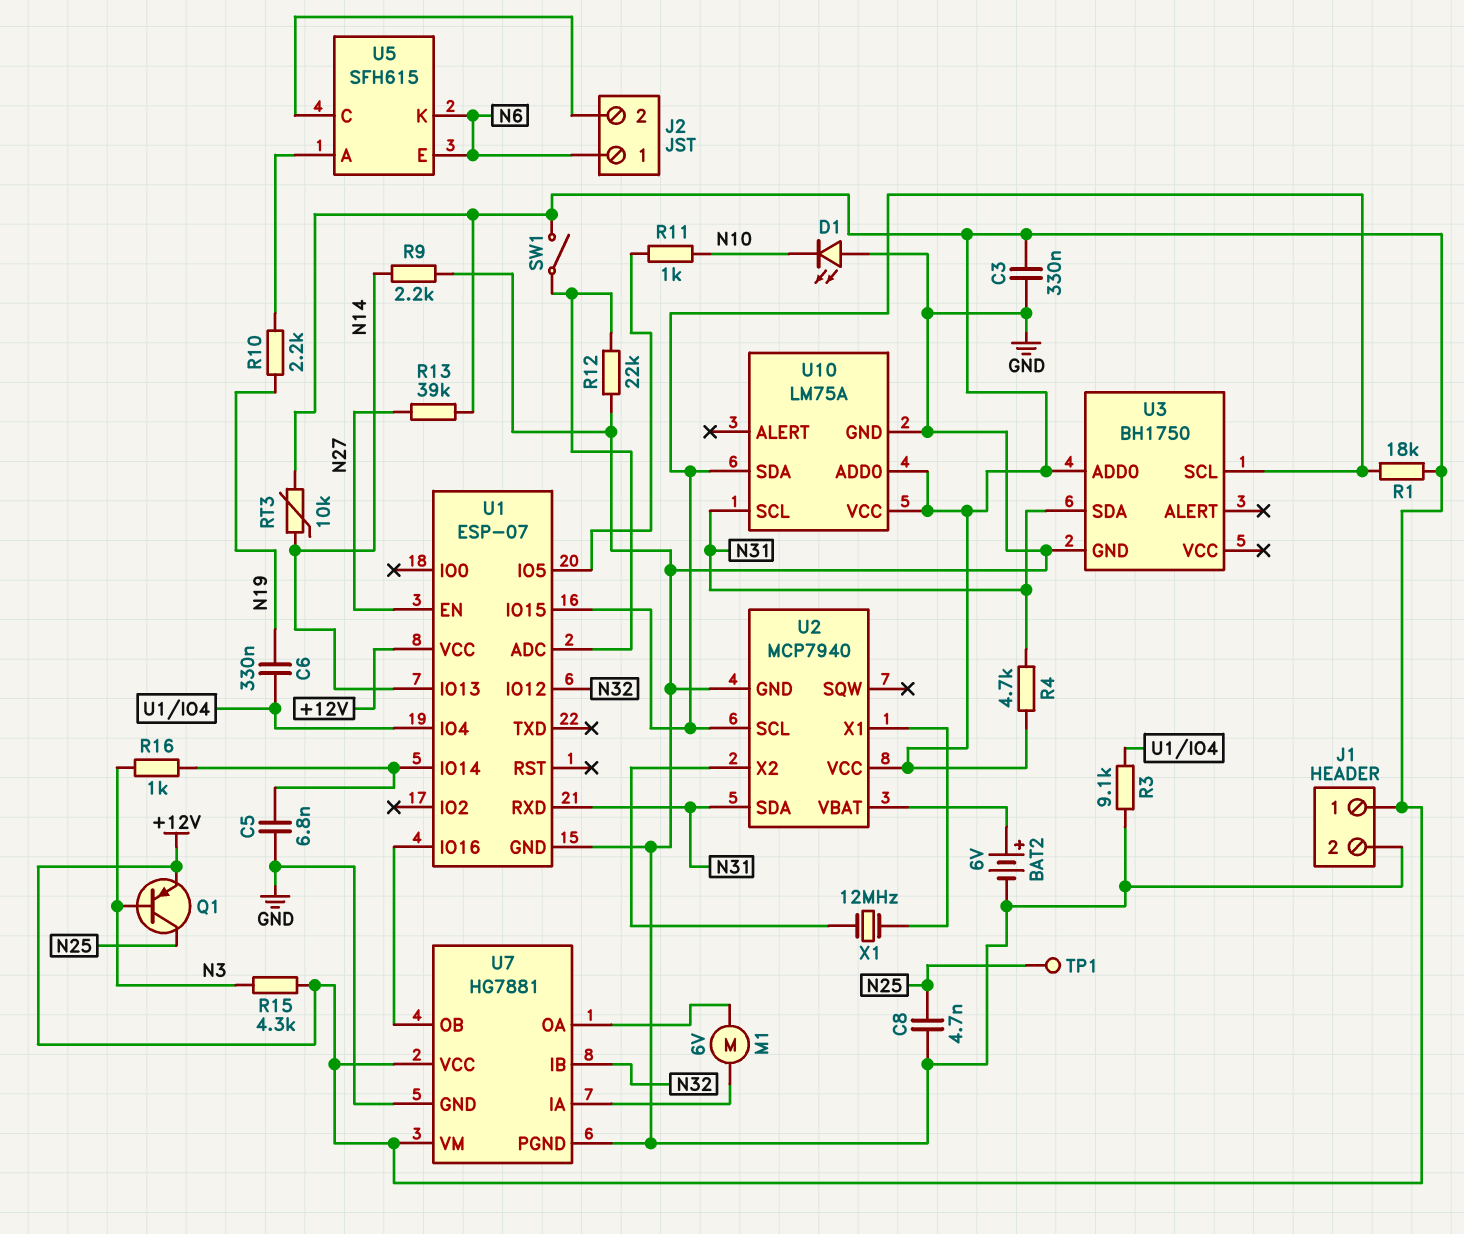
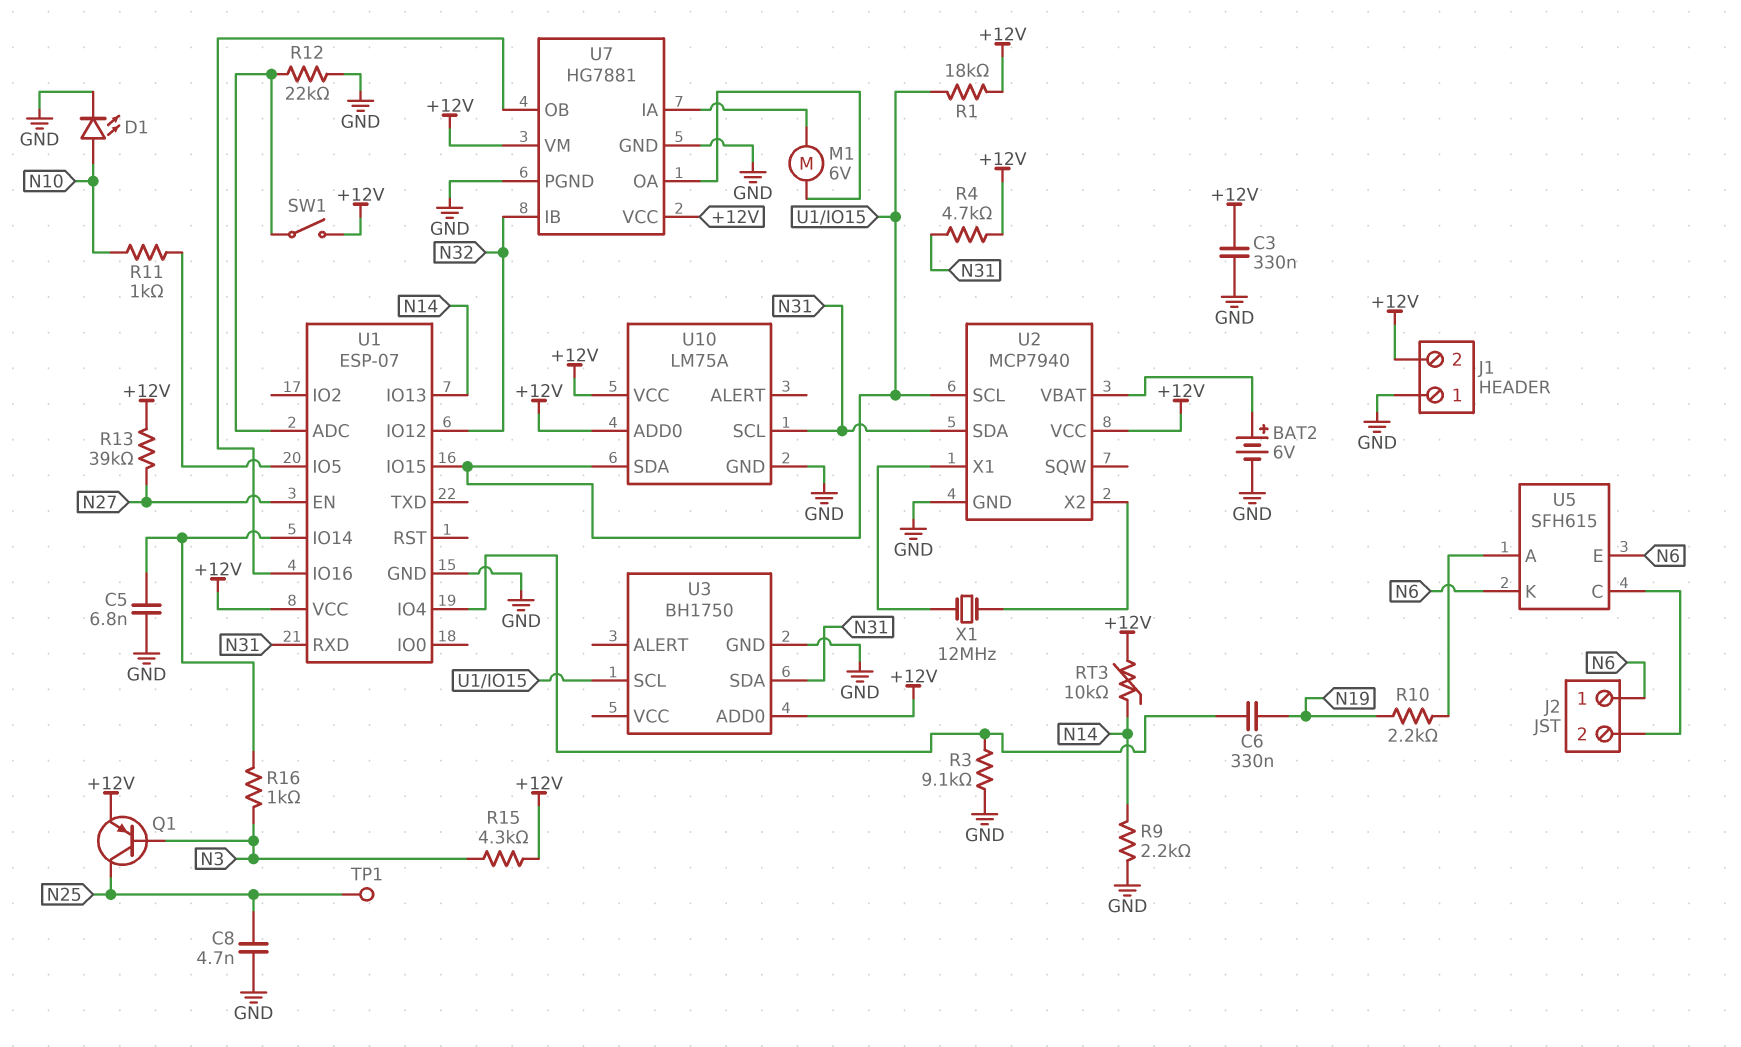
D1: LED (A GND, K N10) -> LED (A N10, K GND)
J1 pin 1: +12V -> GND
J1 pin 2: GND -> +12V

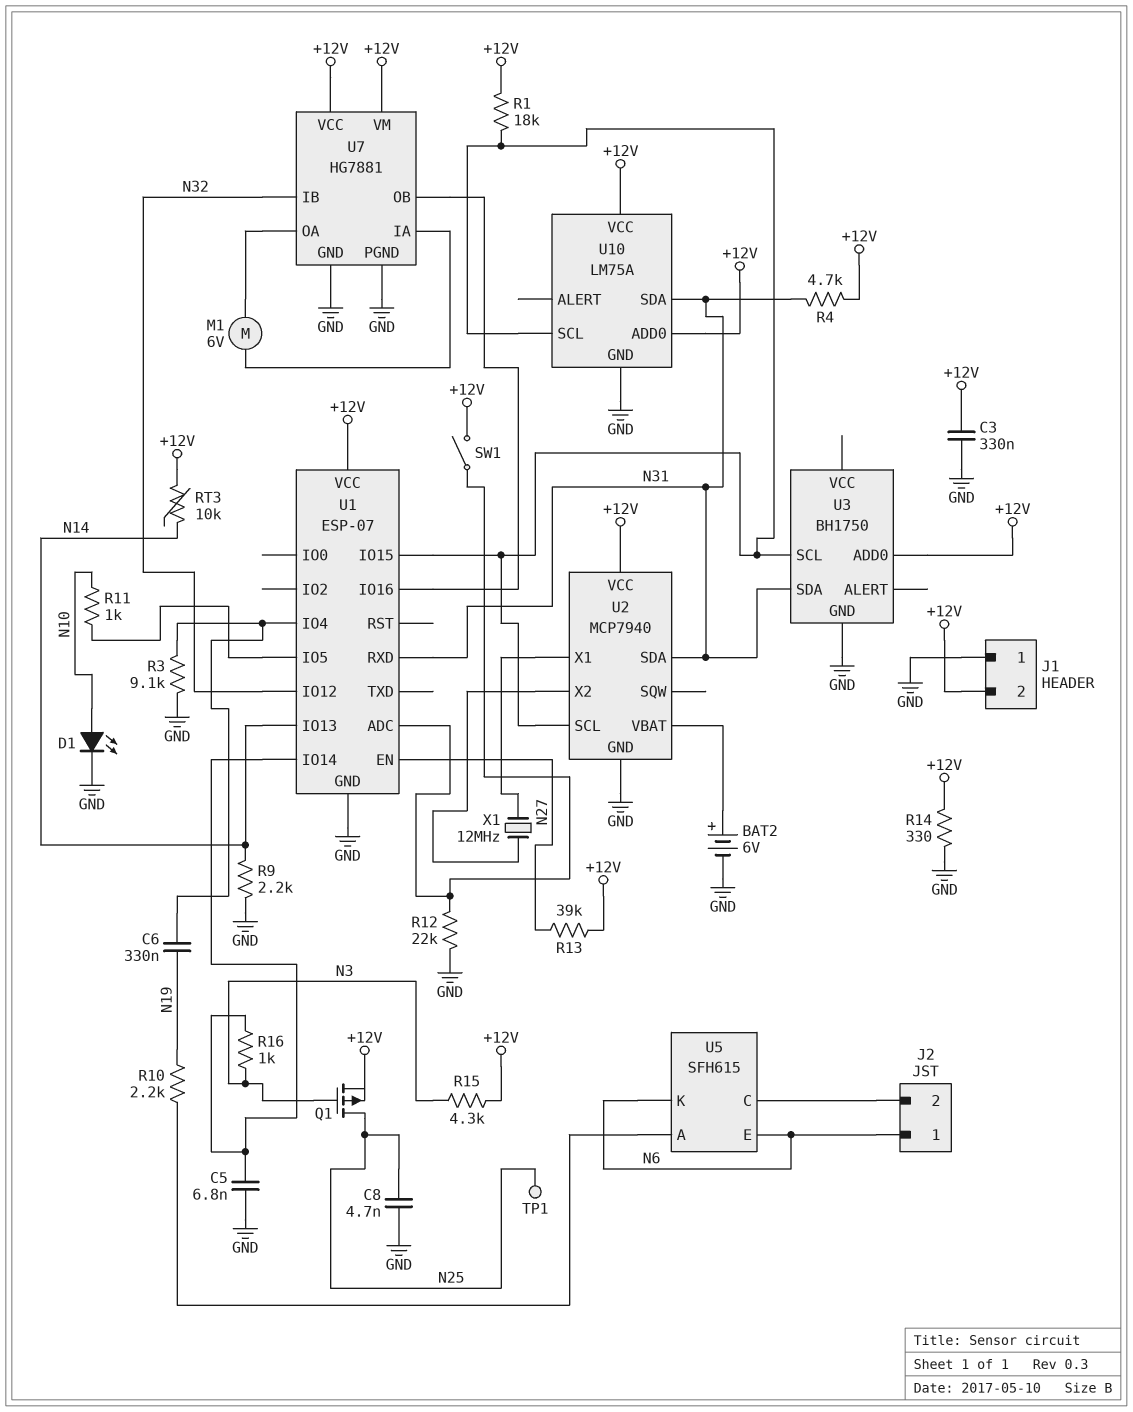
Q1: PNP (B N3, C N25, E +12V) -> PMOS (G N3, D N25, S +12V)
R14: none -> 330 (+12V, GND)
U10 pin SCL: N31 -> U1/IO15
U10 pin SDA: U1/IO15 -> N31

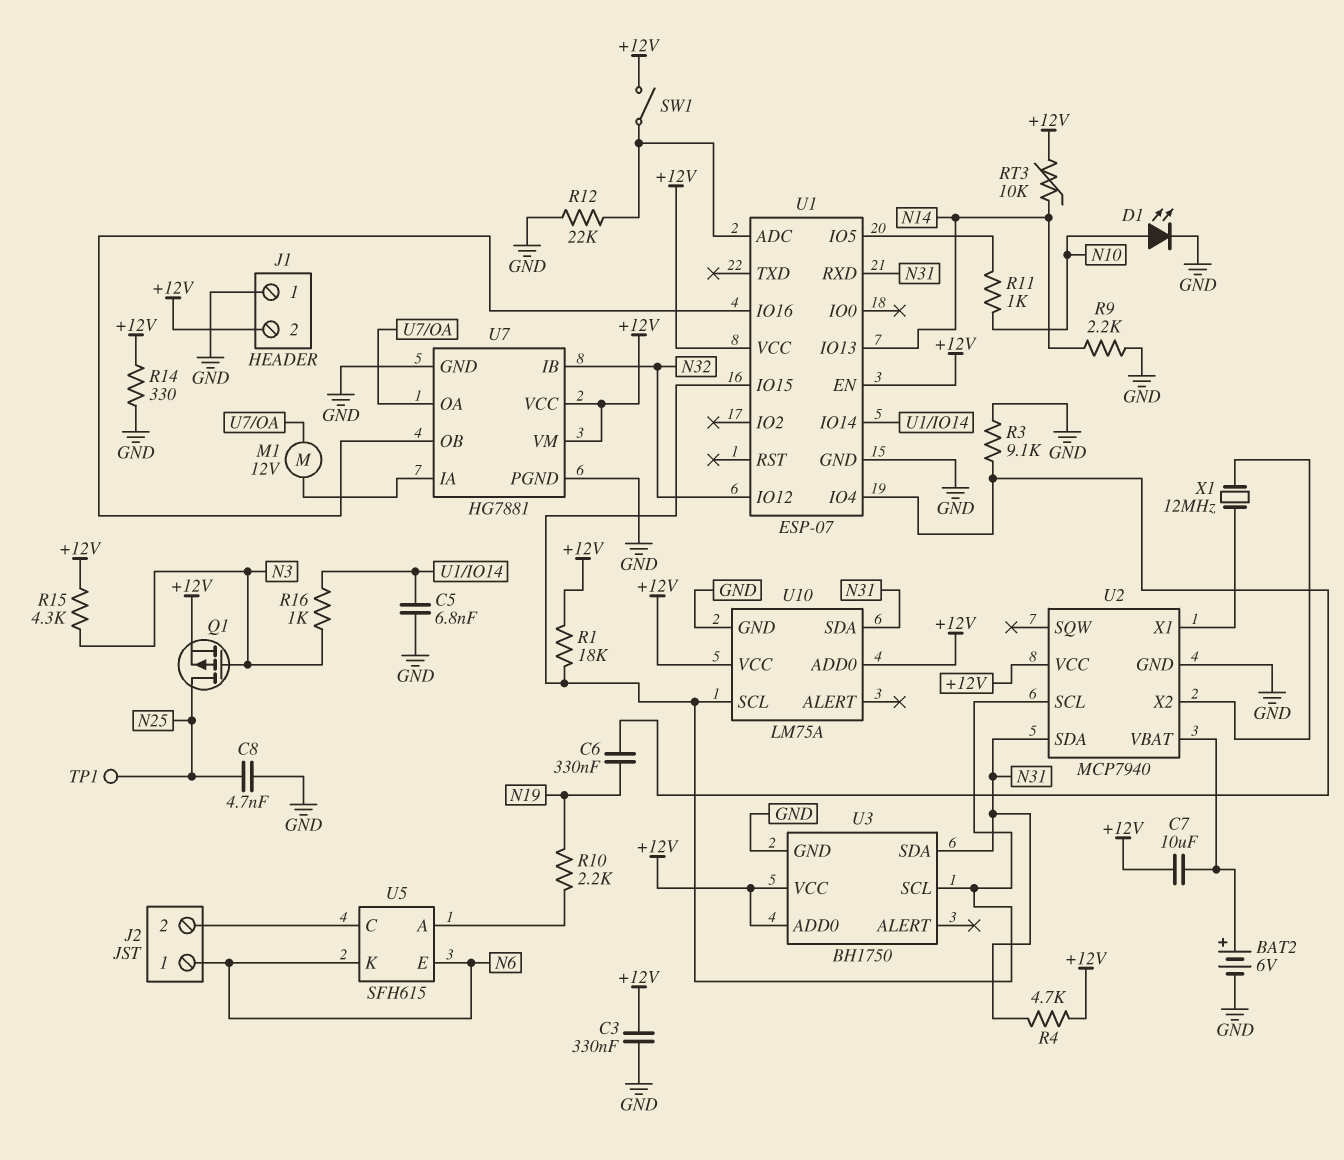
C7: none -> 10uF (+12V, U2/VBAT)
M1: motor 6V (U7/IA, U7/OA) -> motor 12V (U7/IA, U7/OA)
R13: 39k (+12V, N27) -> none
U1 pin EN: N27 -> +12V
U3 pin VCC: none -> +12V

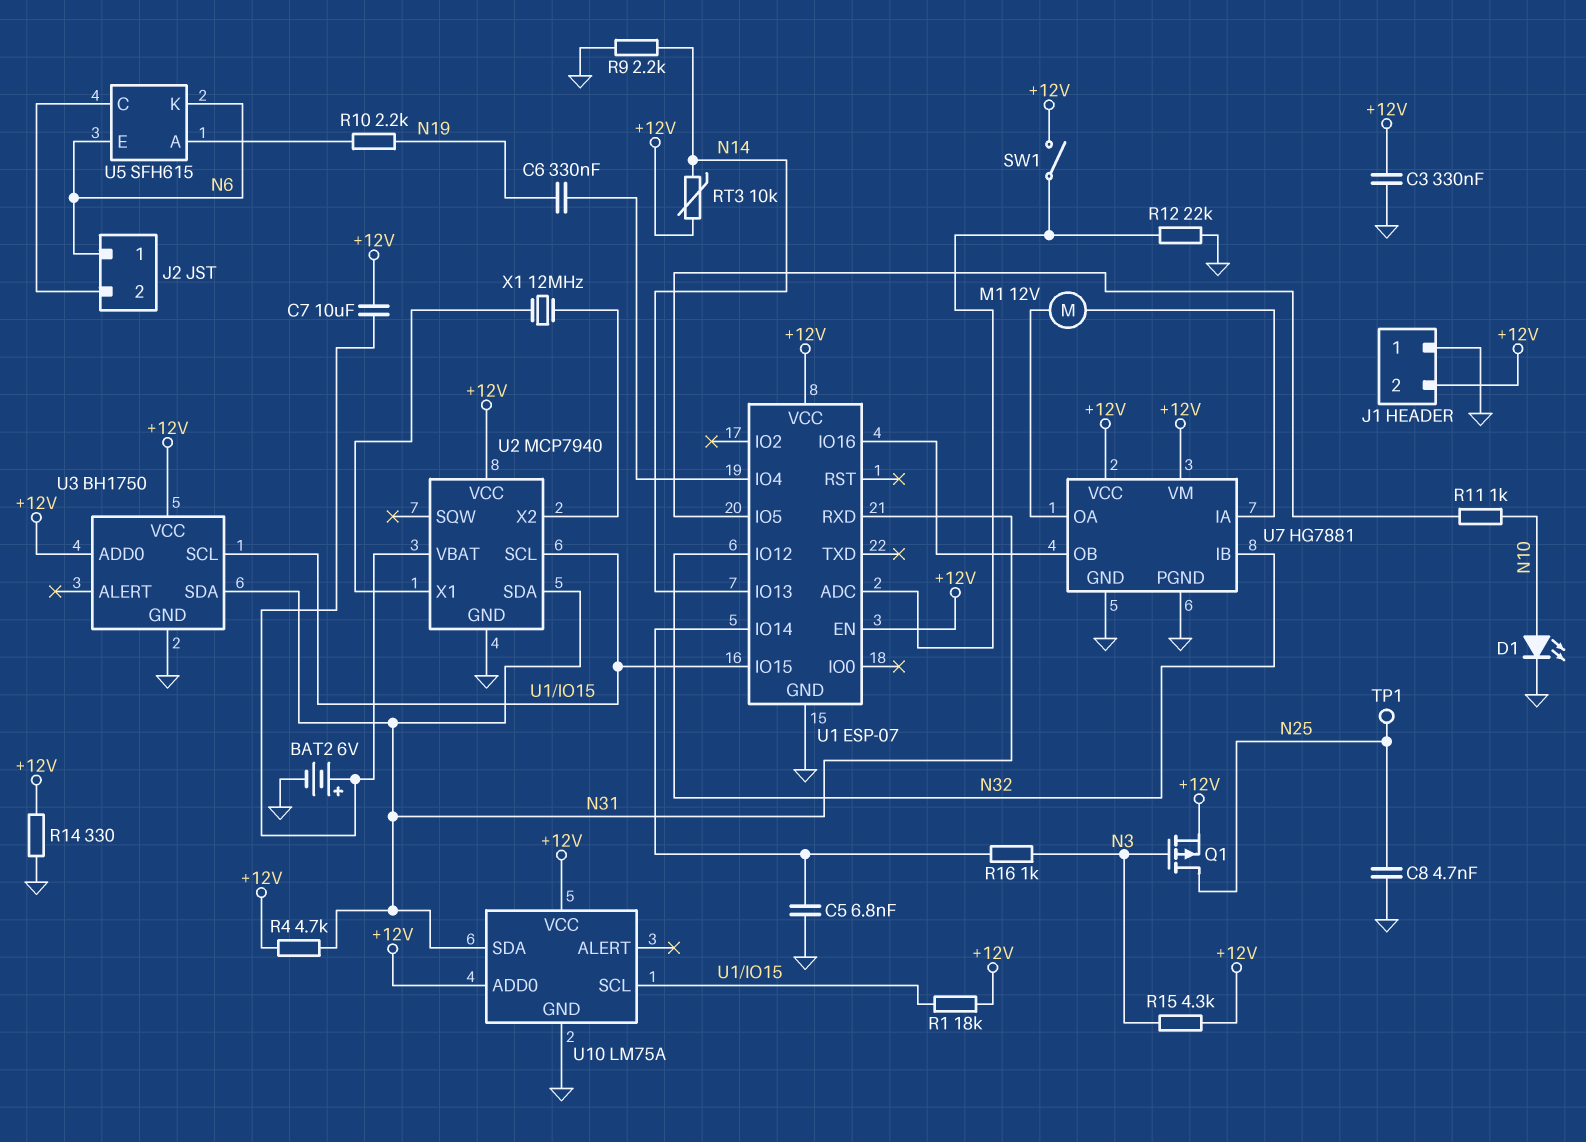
R3: 9.1k (GND, U1/IO4) -> none

